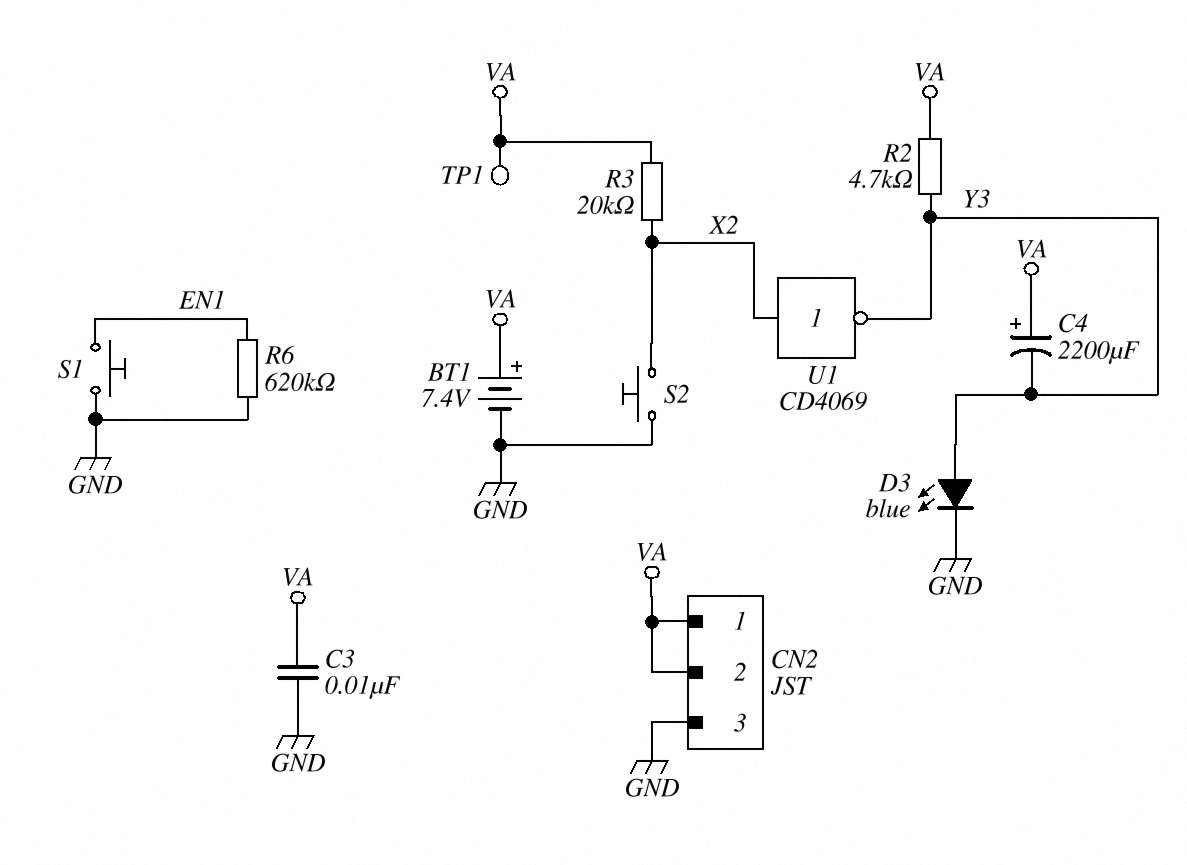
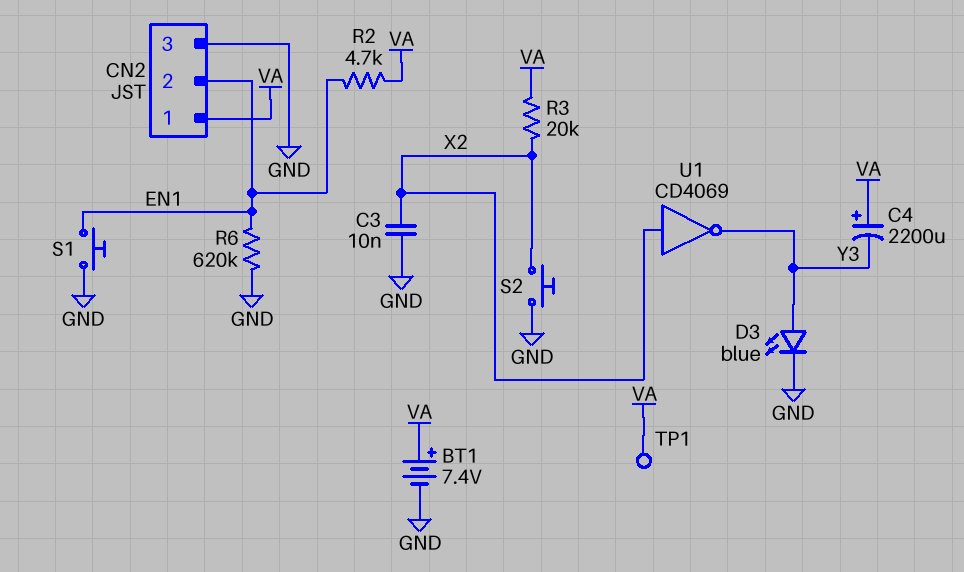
C3: 10nF (GND, VA) -> 10nF (GND, X2)
CN2 pin 2: VA -> EN1
R2: 4.7k (VA, Y3) -> 4.7k (EN1, VA)

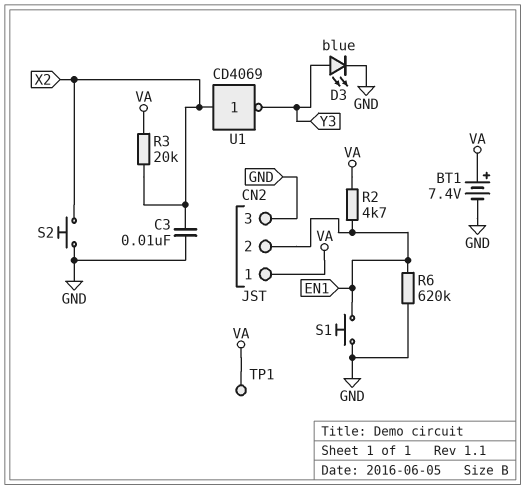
C4: 2200uF (plus VA, minus Y3) -> none

